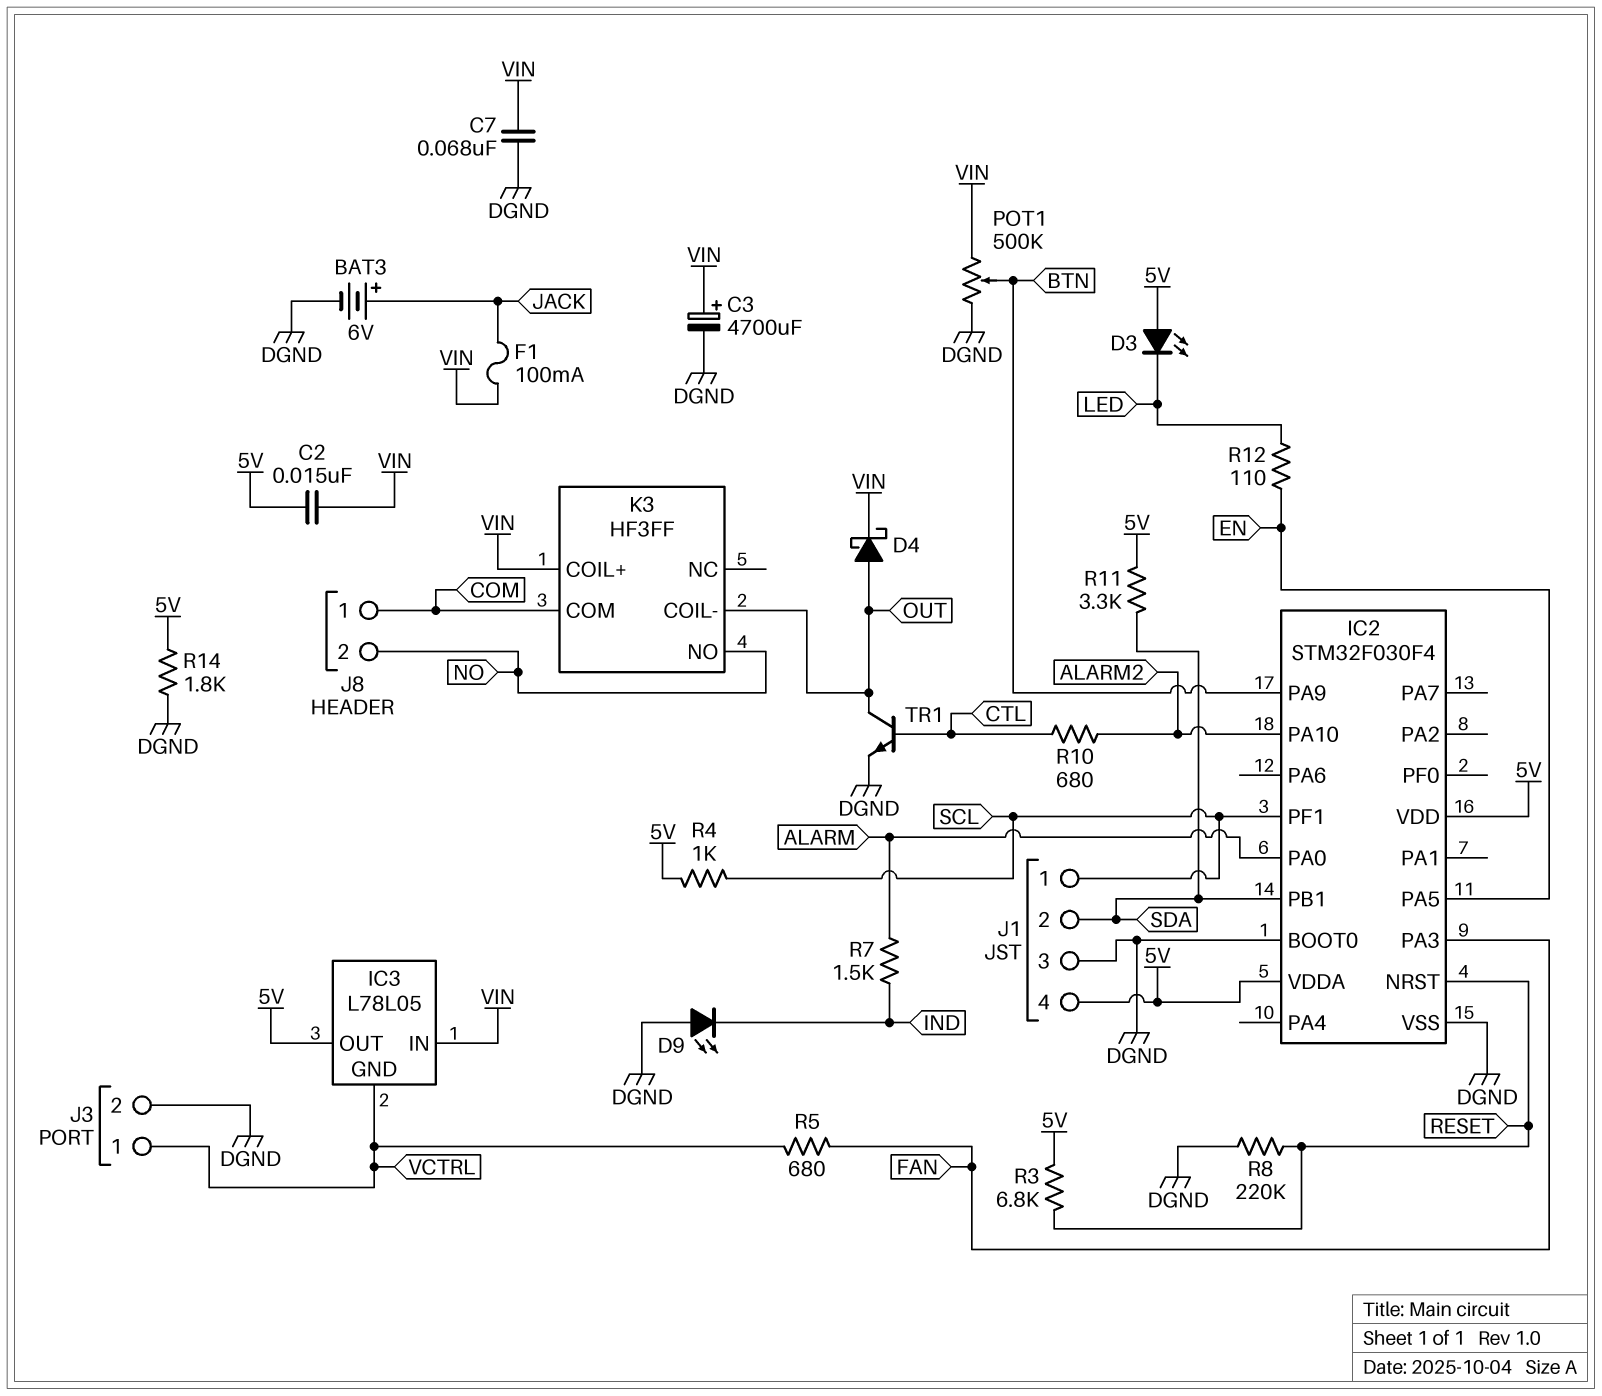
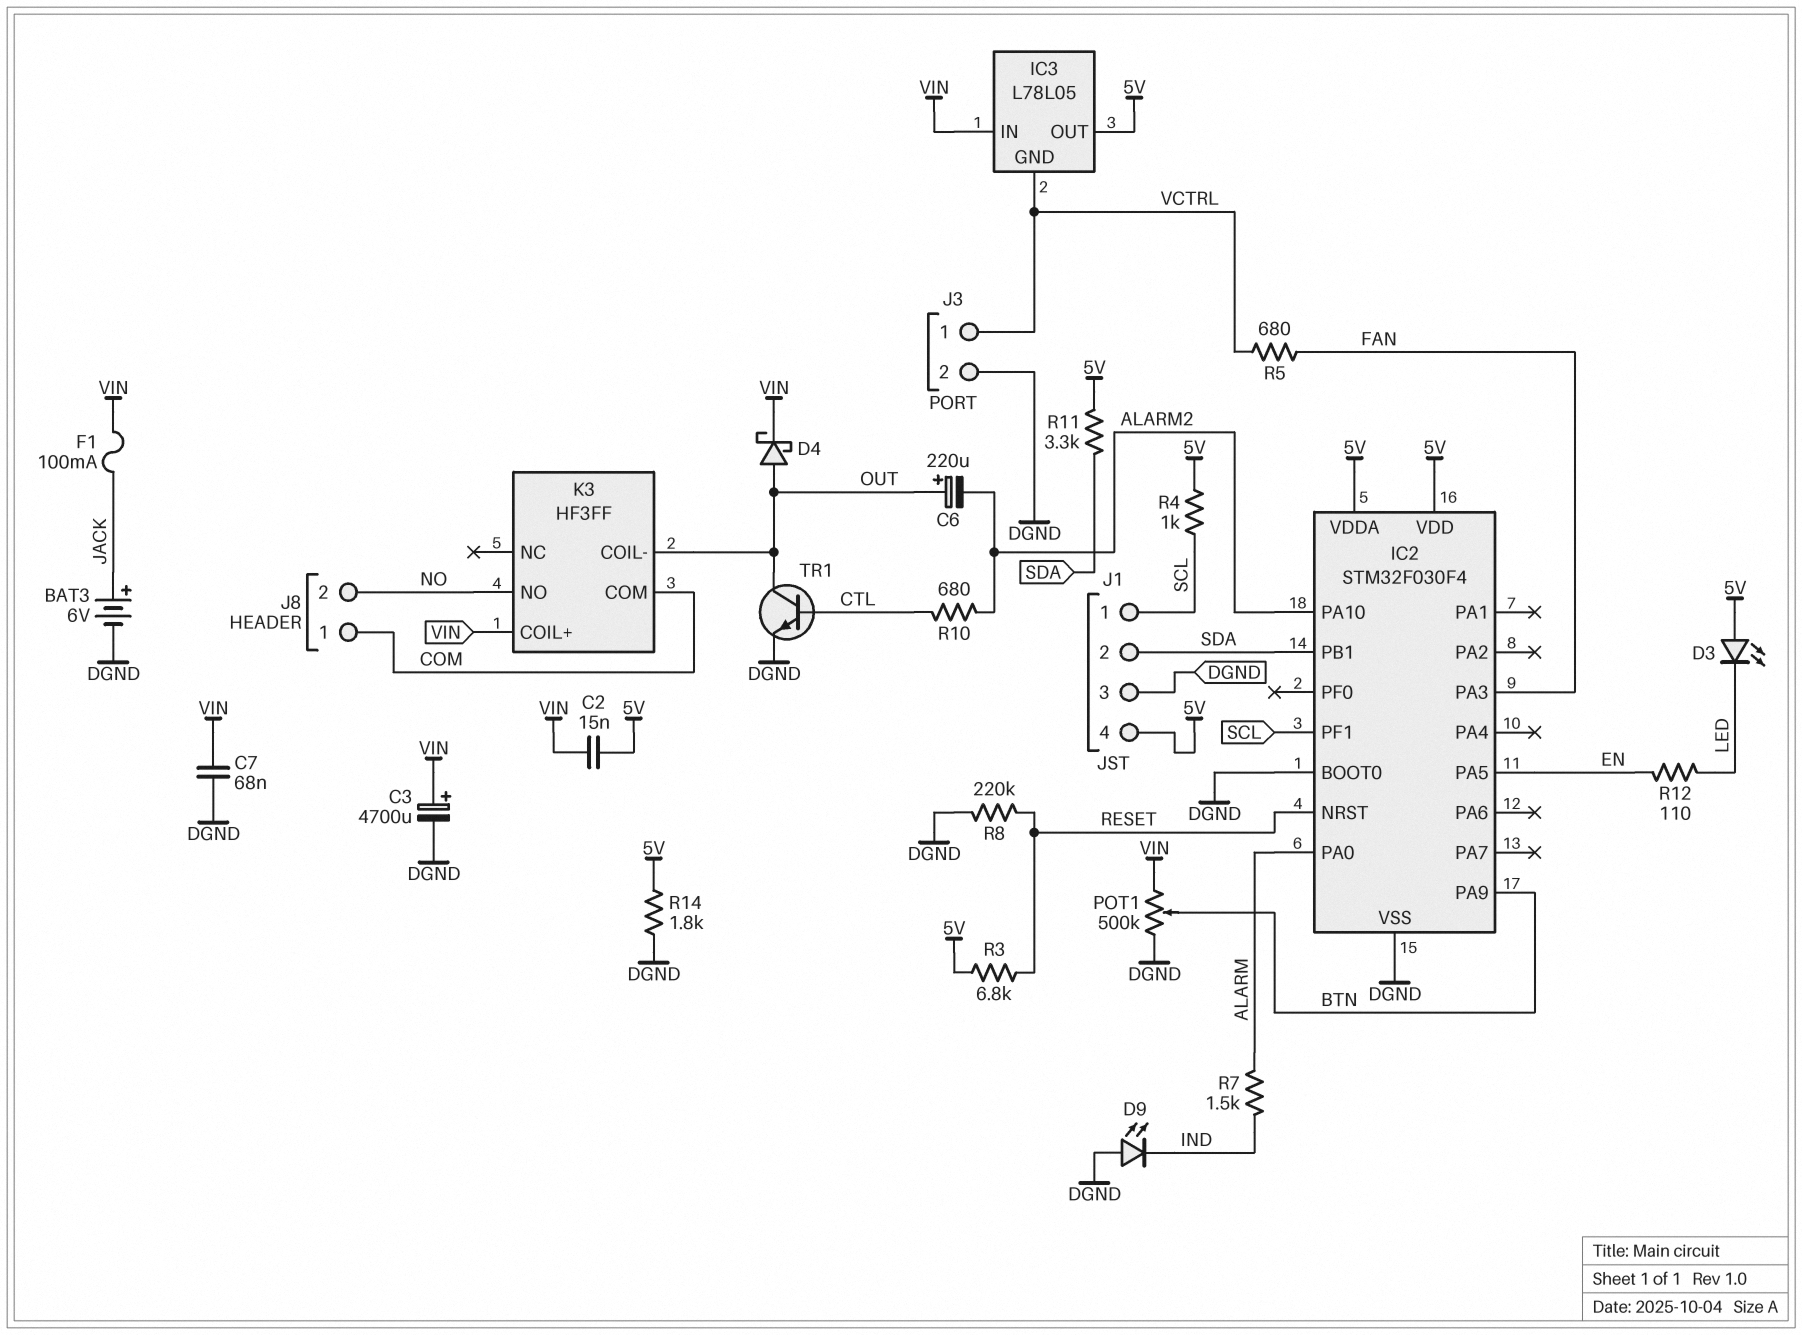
C6: none -> 220uF (plus OUT, minus ALARM2)

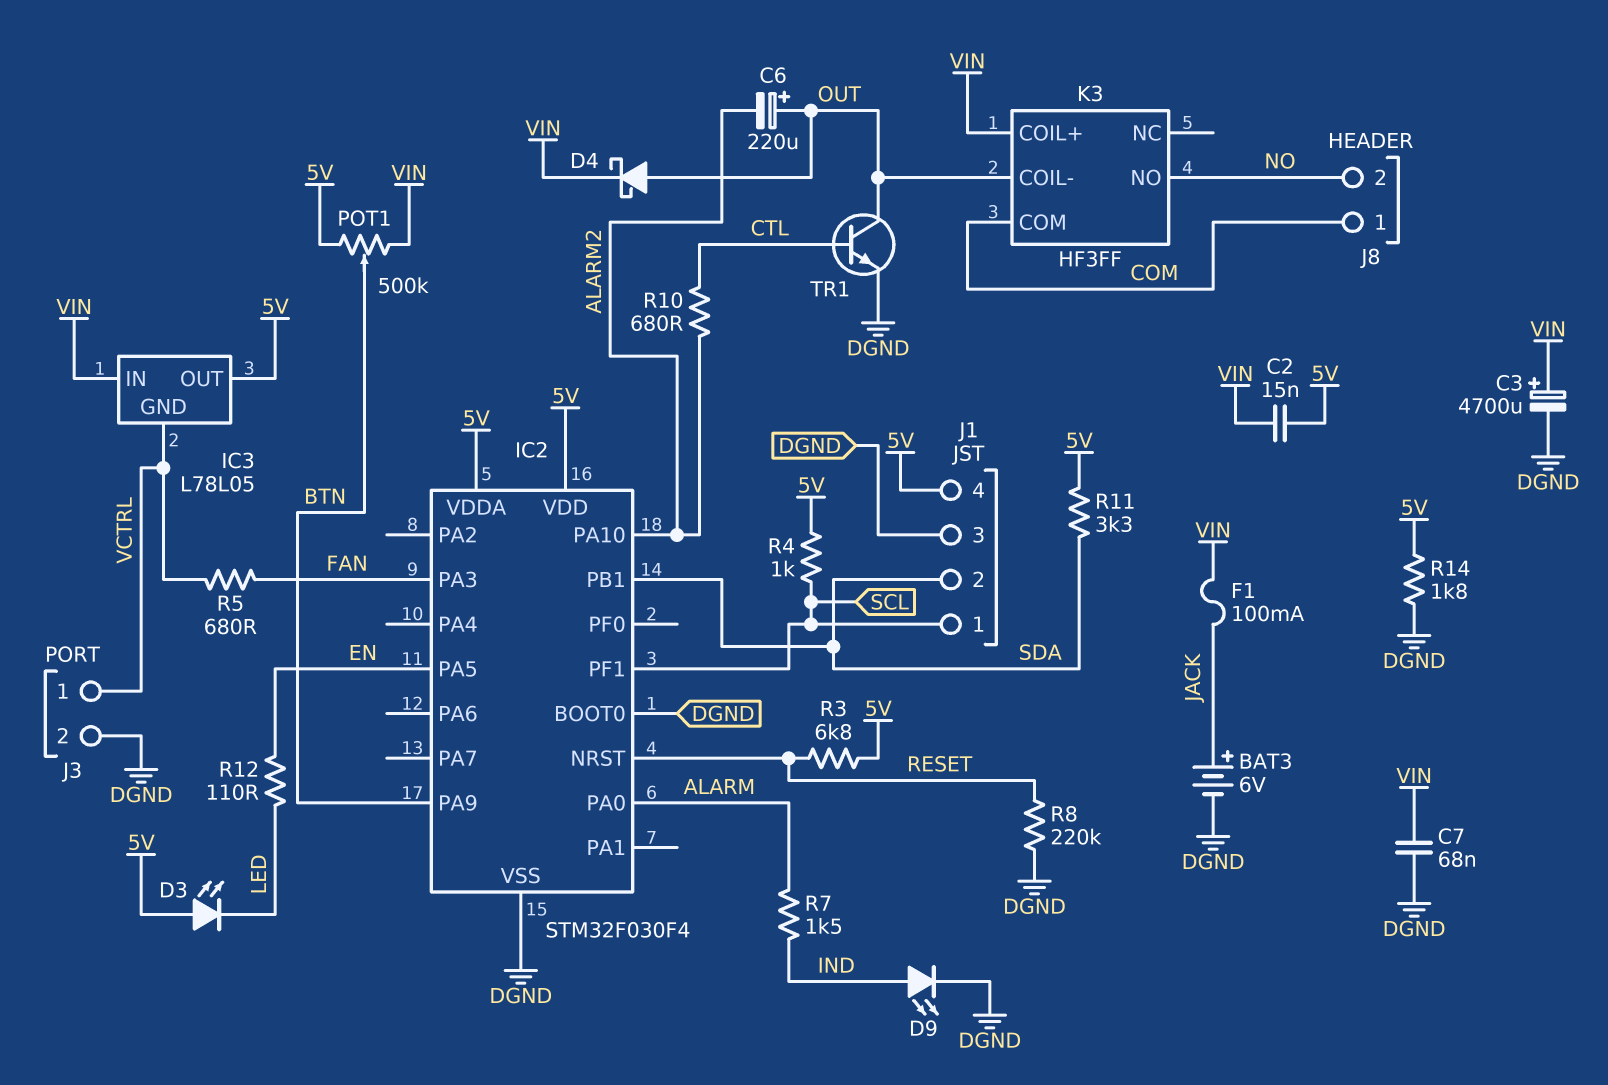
D9: LED (A DGND, K IND) -> LED (A IND, K DGND)
POT1: 500k (DGND, VIN, wiper BTN) -> 500k (5V, VIN, wiper BTN)

